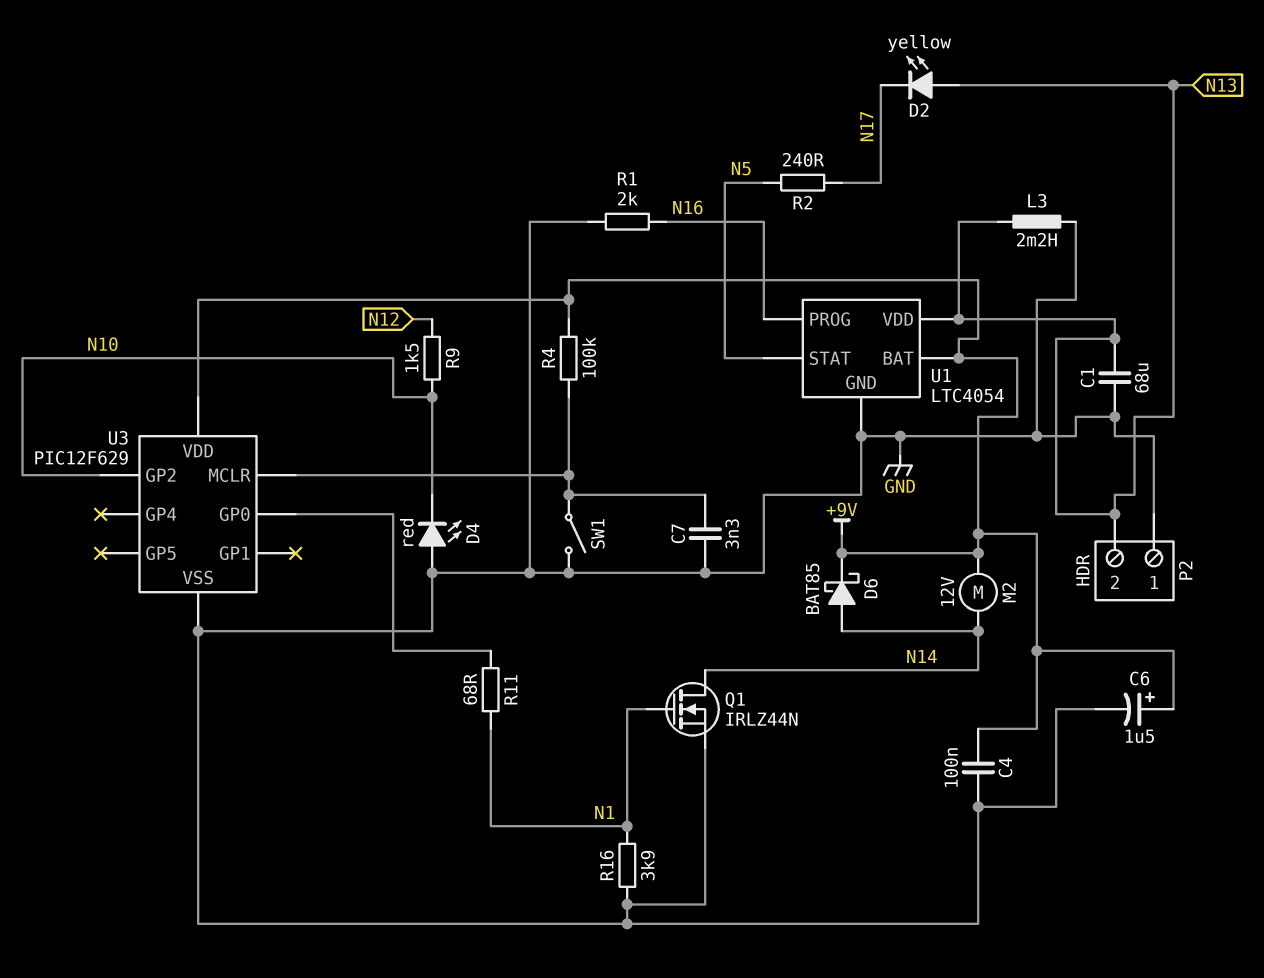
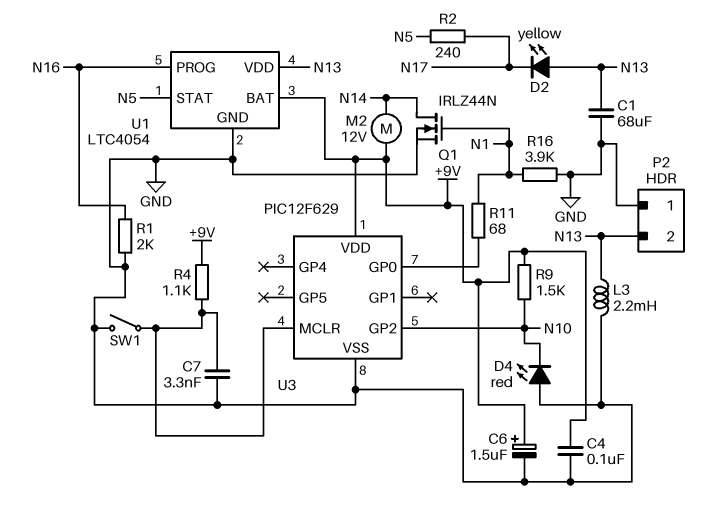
D6: schottky BAT85 (A N14, K +9V) -> none
R4: 100k (+9V, U3/MCLR) -> 1.1k (+9V, U3/MCLR)
R9: 1.5k (N10, N12) -> 1.5k (+9V, N10)

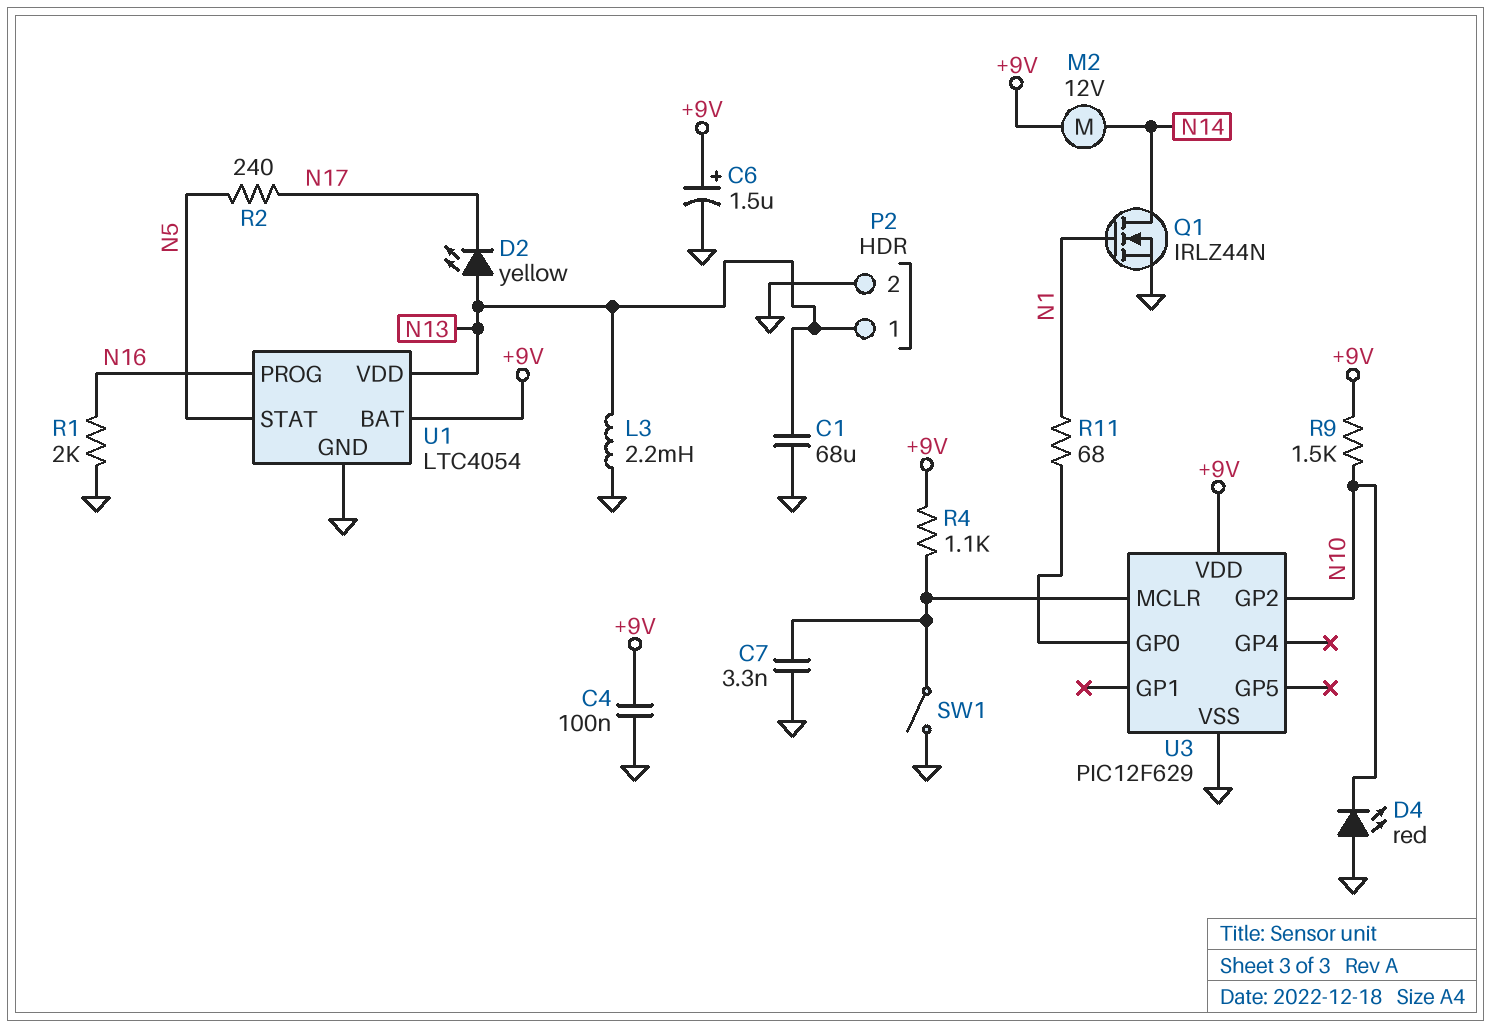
P2 pin 1: GND -> N13
P2 pin 2: N13 -> GND
R16: 3.9k (GND, N1) -> none

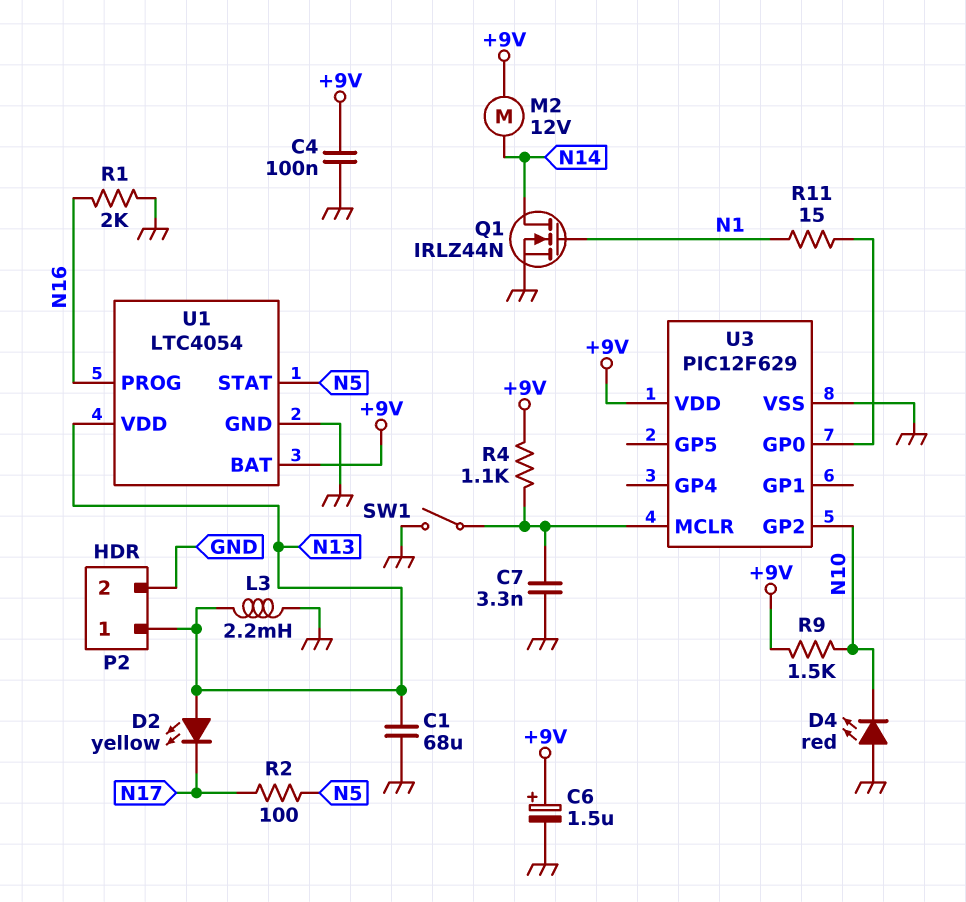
R2: 240 (N5, N17) -> 100 (N5, N17)
R11: 68 (N1, U3/GP0) -> 15 (N1, U3/GP0)

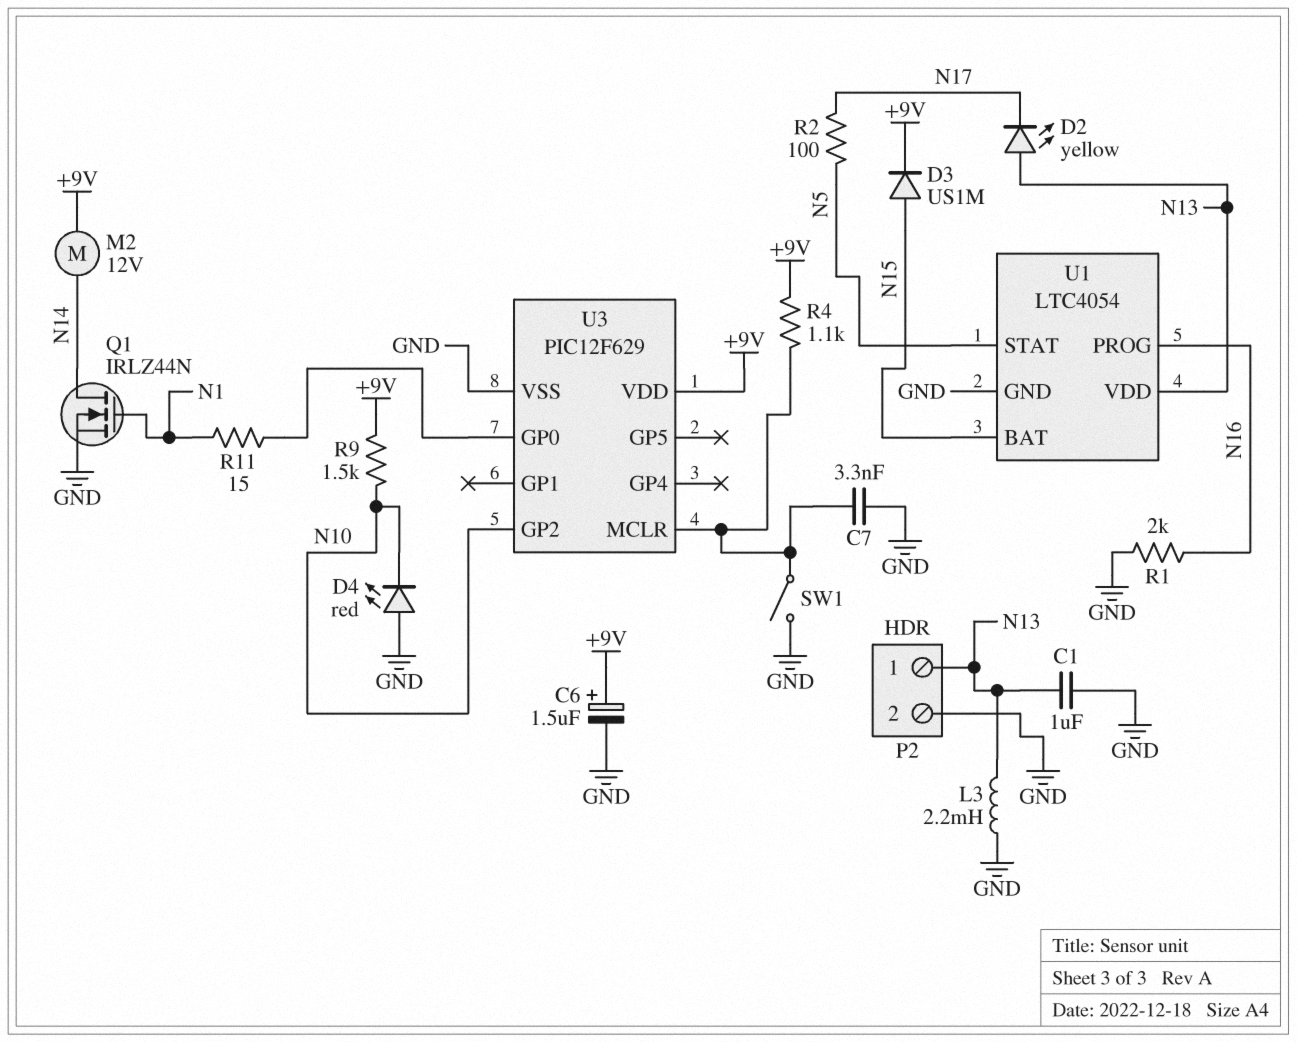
C1: 68uF (GND, N13) -> 1uF (GND, N13)
C4: 100nF (+9V, GND) -> none
D3: none -> diode US1M (A N15, K +9V)
U1 pin BAT: +9V -> N15

